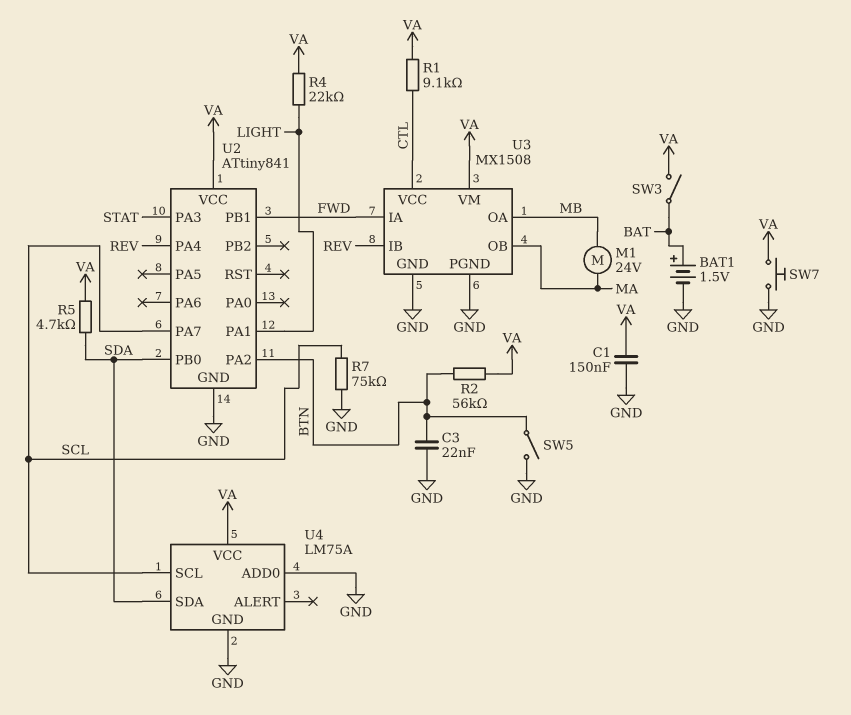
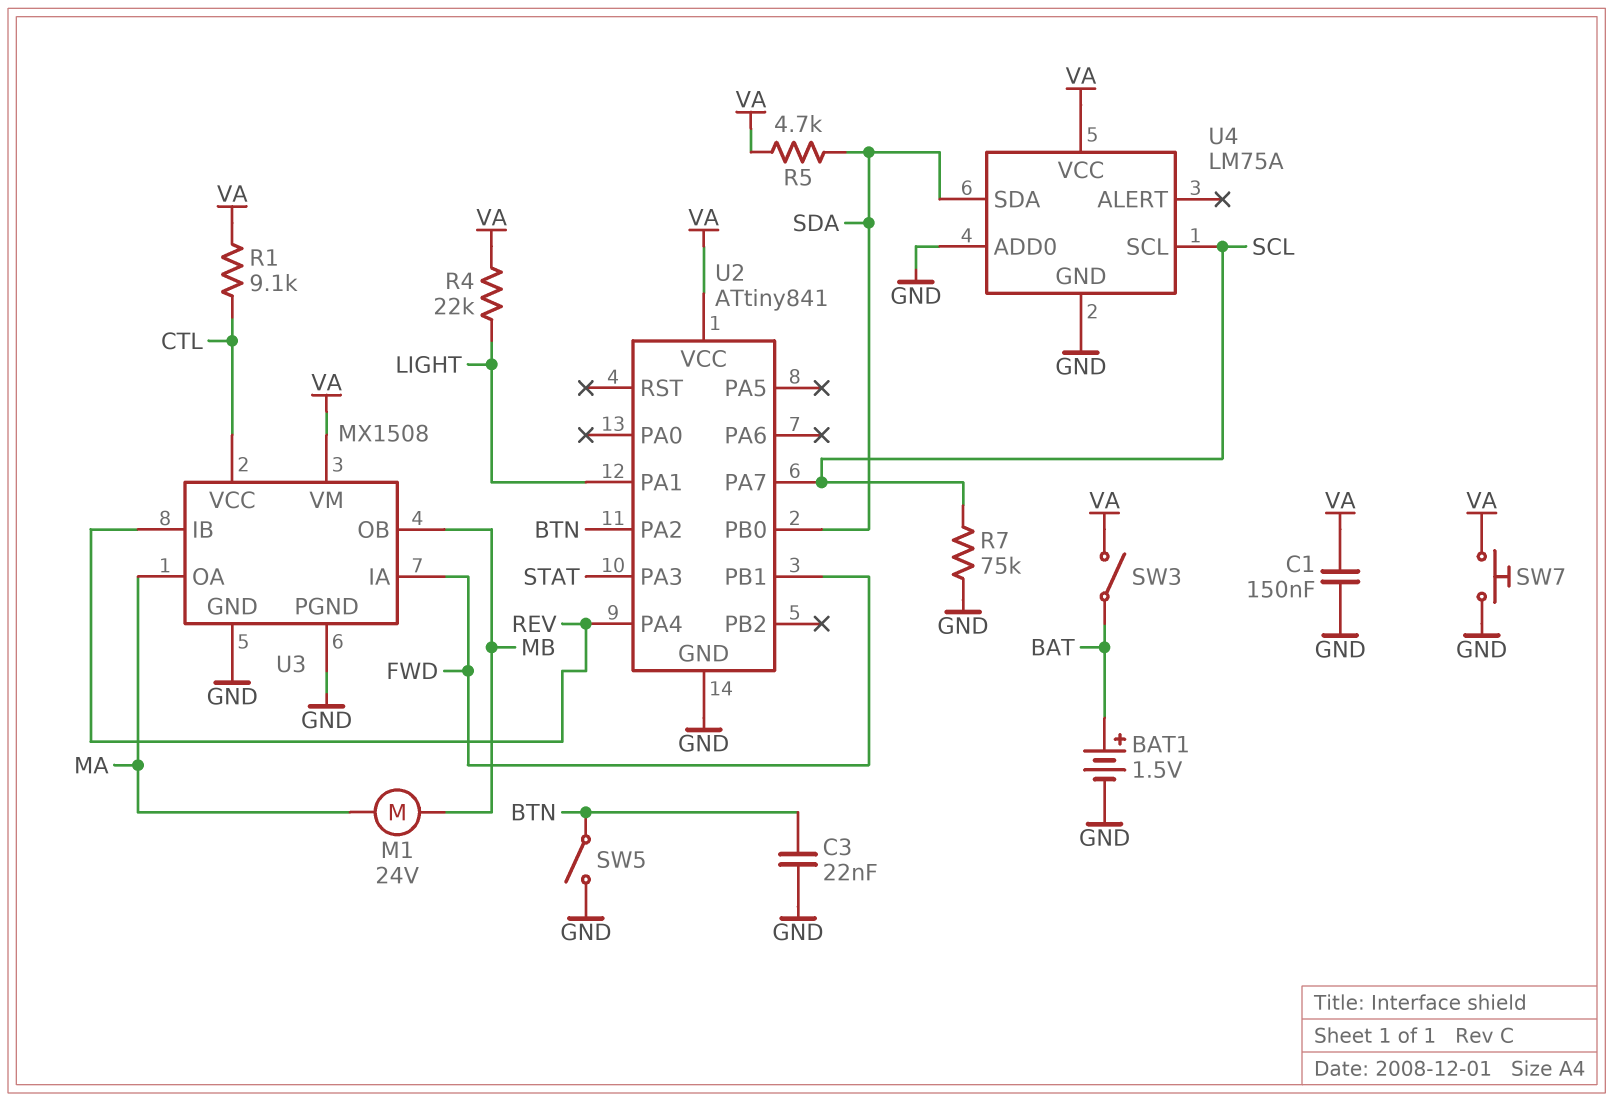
R2: 56k (BTN, VA) -> none
U3 pin OA: MB -> MA
U3 pin OB: MA -> MB

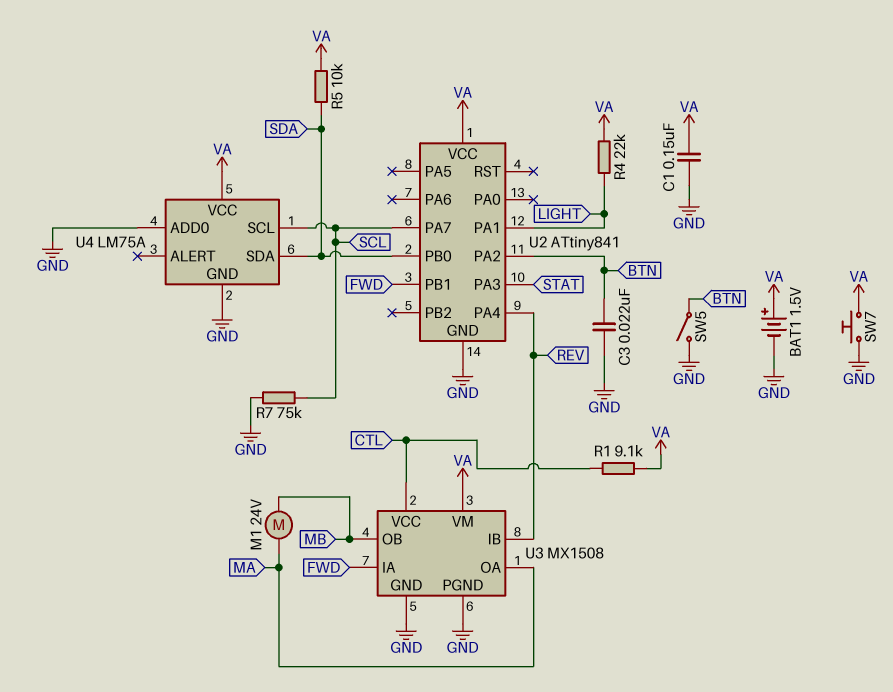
BAT1: 1.5V (plus BAT, minus GND) -> 1.5V (plus VA, minus GND)
R5: 4.7k (SDA, VA) -> 10k (SDA, VA)
SW3: switch (BAT, VA) -> none

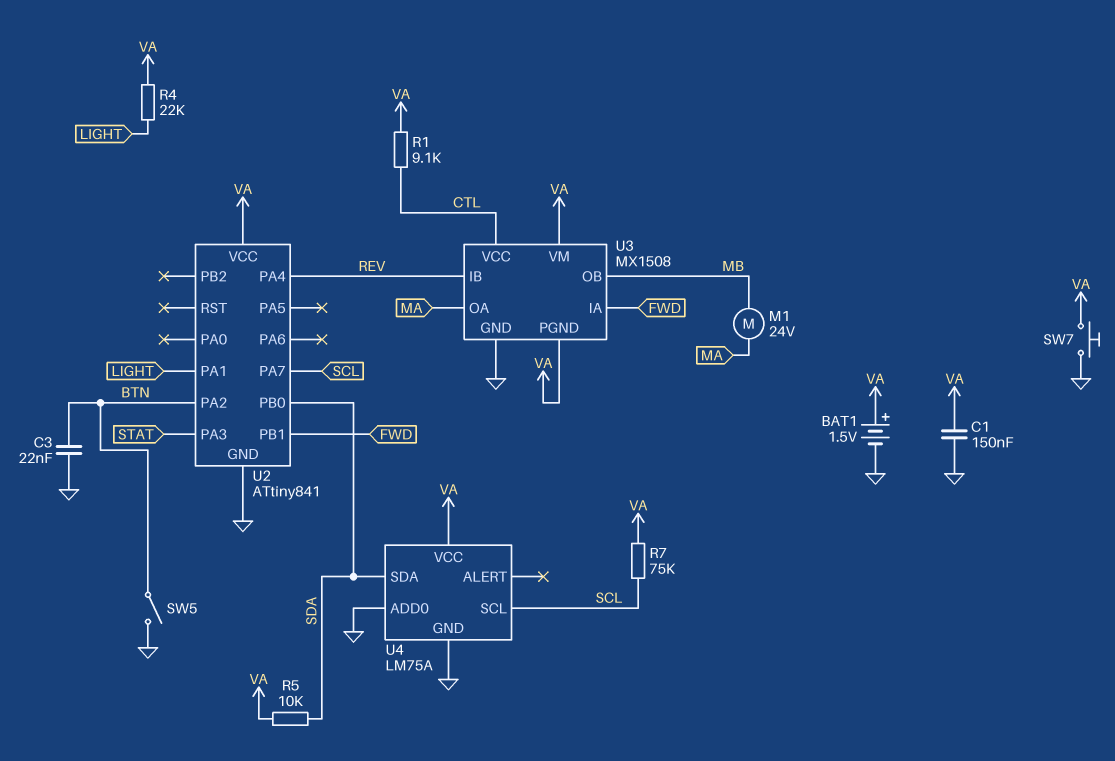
R7: 75k (GND, SCL) -> 75k (SCL, VA)
U3 pin PGND: GND -> VA

